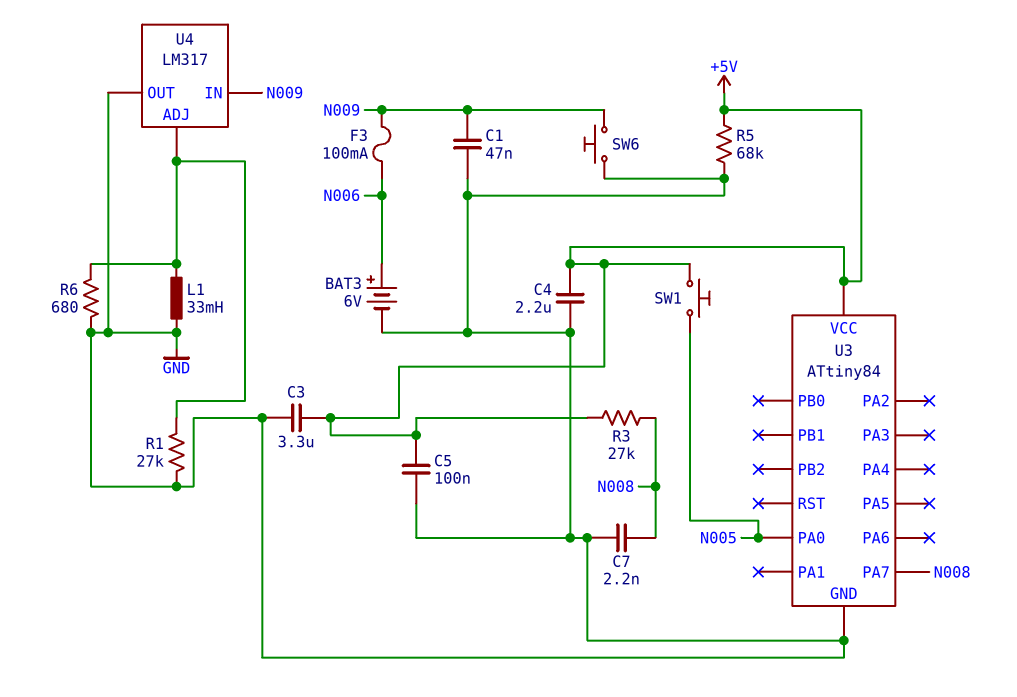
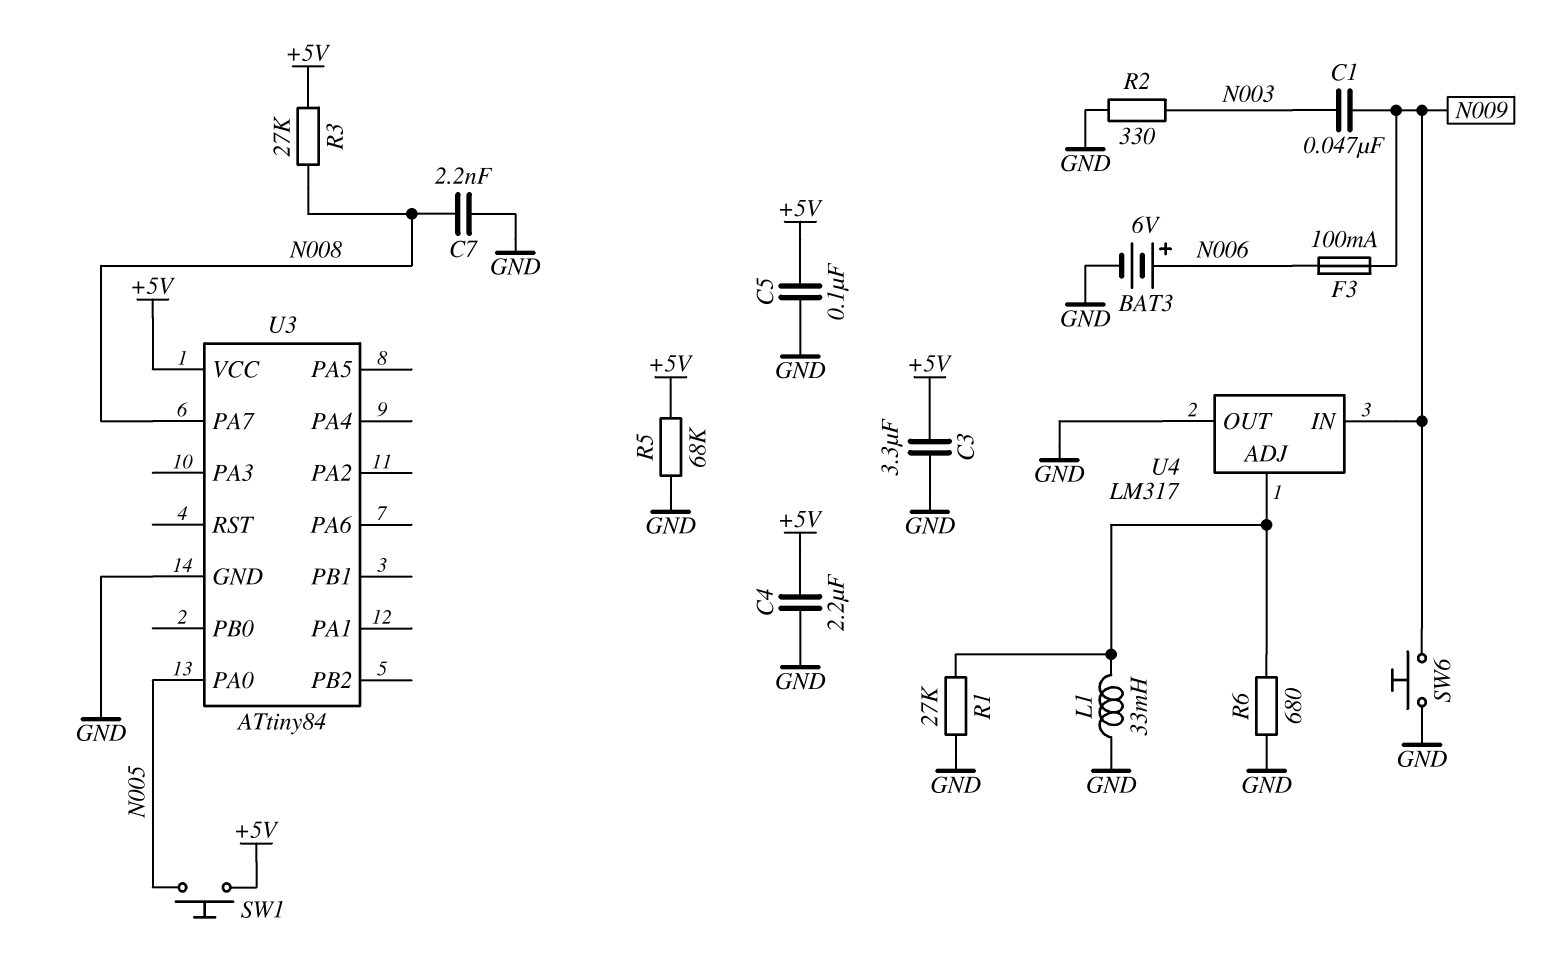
C1: 47nF (GND, N009) -> 47nF (N003, N009)
R2: none -> 330 (GND, N003)

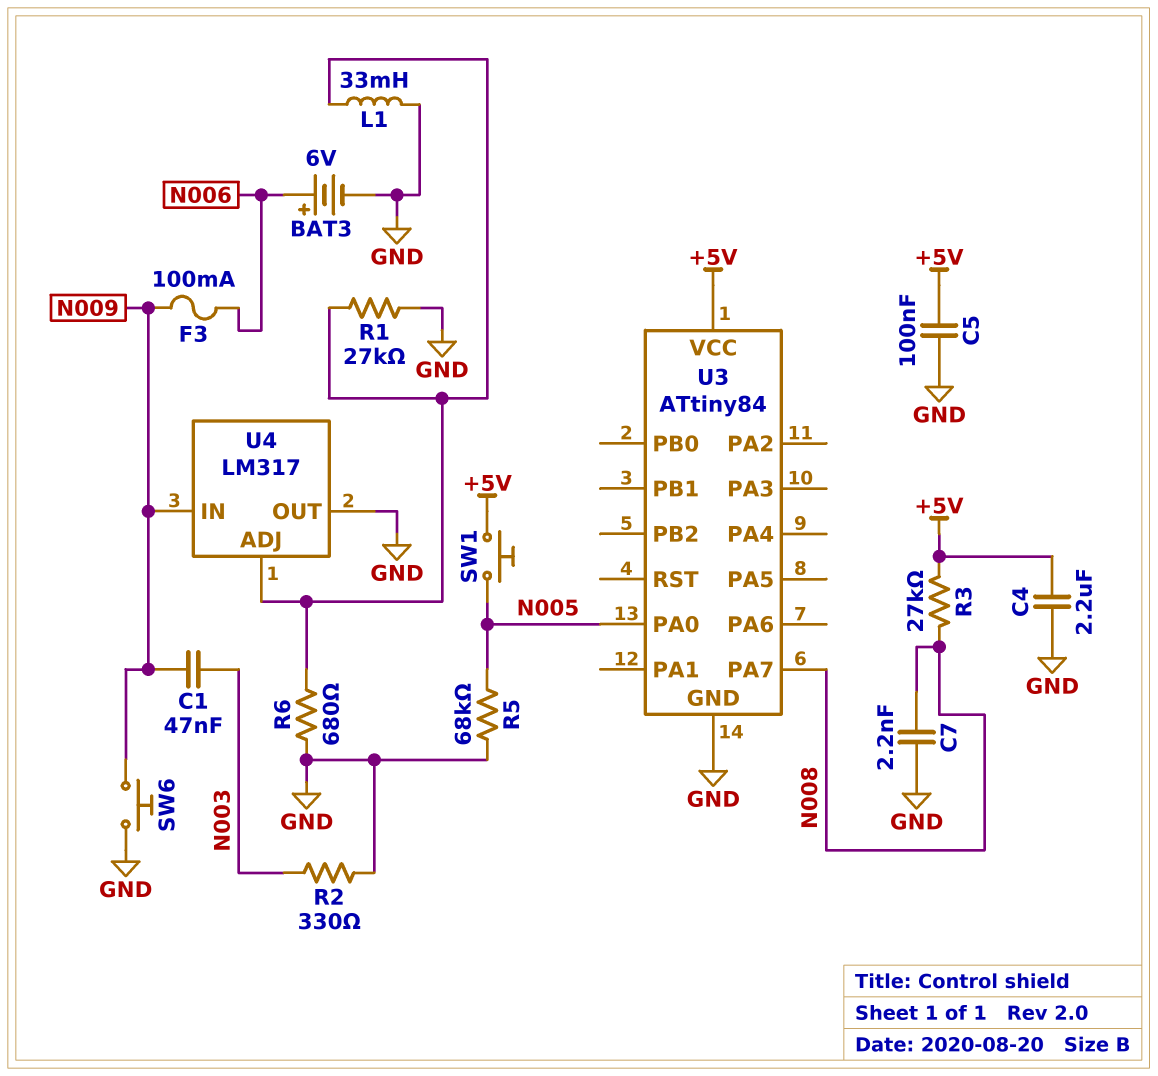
C3: 3.3uF (+5V, GND) -> none
R5: 68k (+5V, GND) -> 68k (GND, N005)

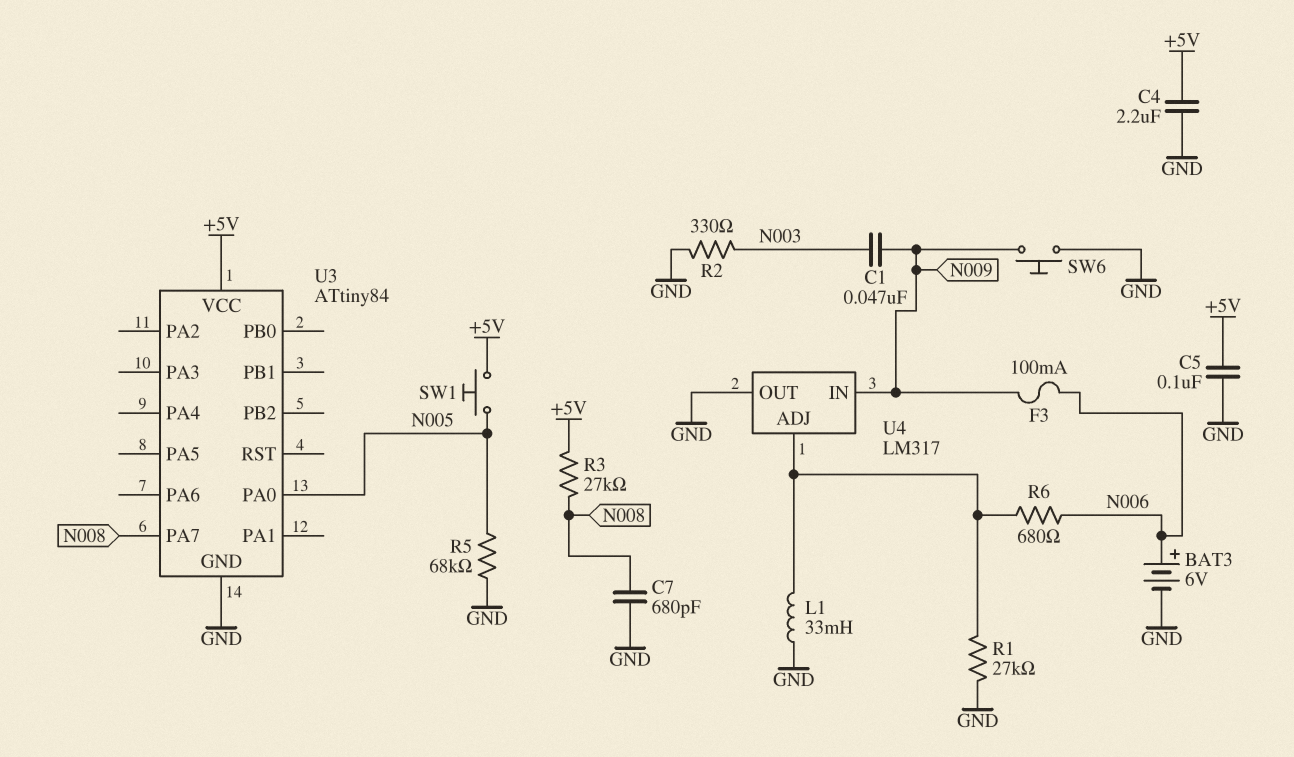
C7: 2.2nF (GND, N008) -> 680pF (GND, N008)
R6: 680 (GND, U4/ADJ) -> 680 (N006, U4/ADJ)

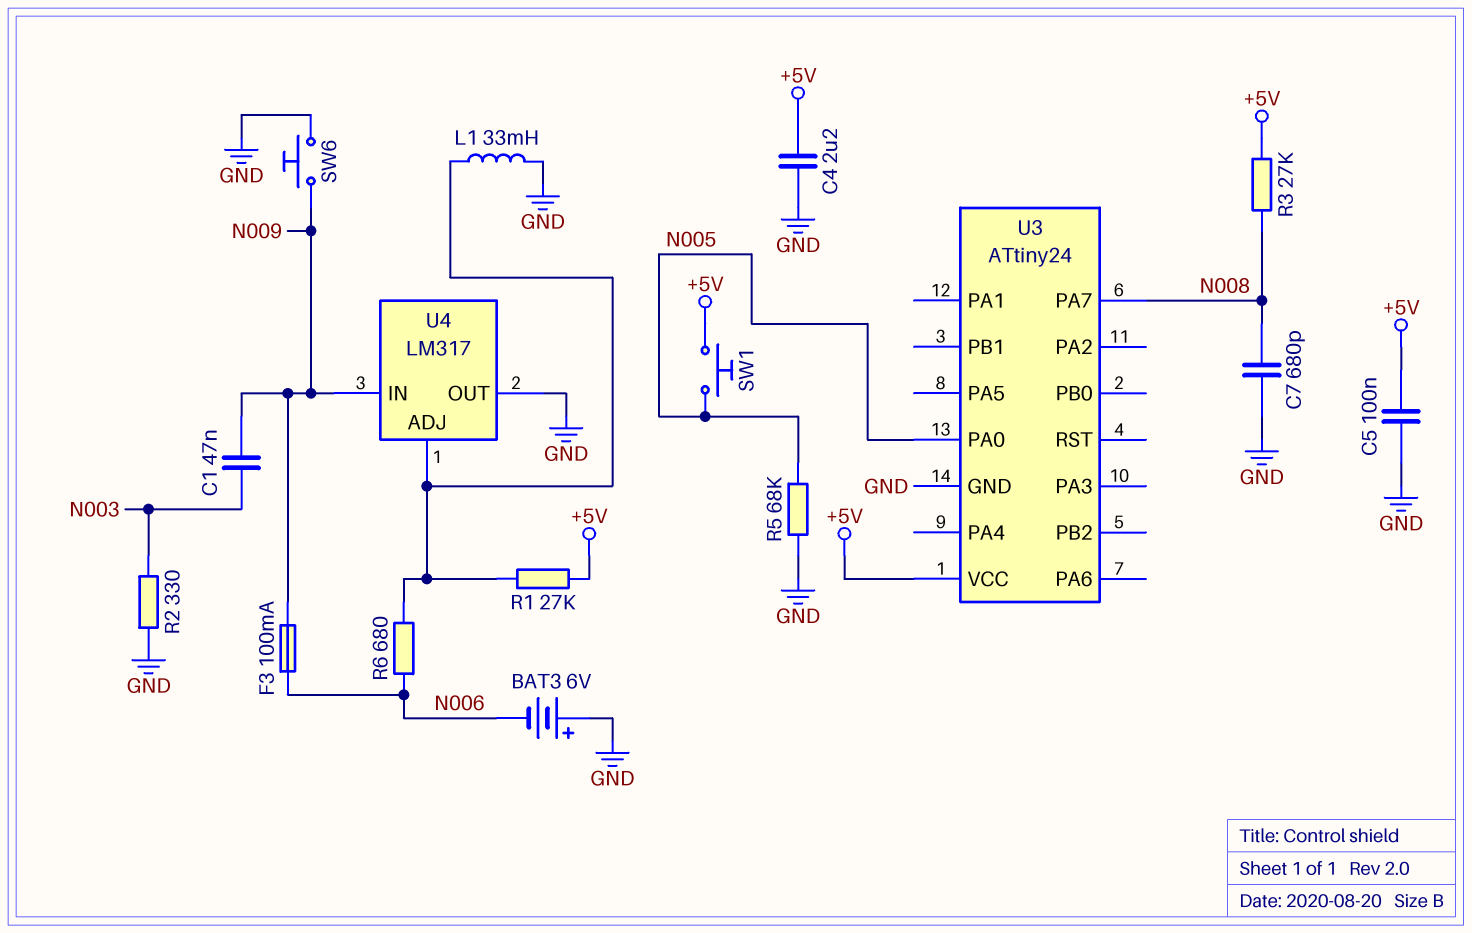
BAT3: 6V (plus N006, minus GND) -> 6V (plus GND, minus N006)
R1: 27k (GND, U4/ADJ) -> 27k (+5V, U4/ADJ)
U3: ATtiny84 -> ATtiny24

